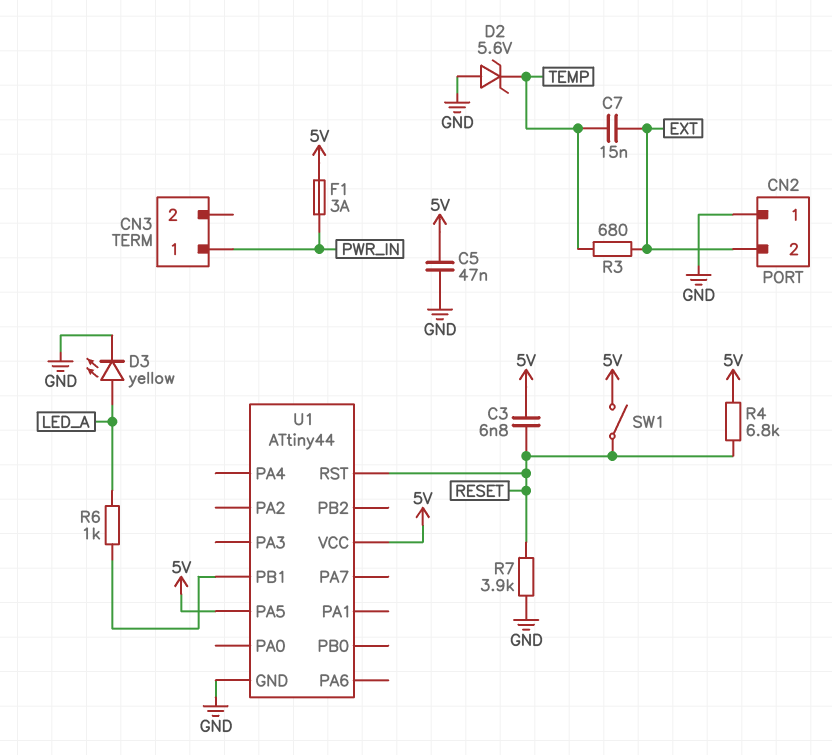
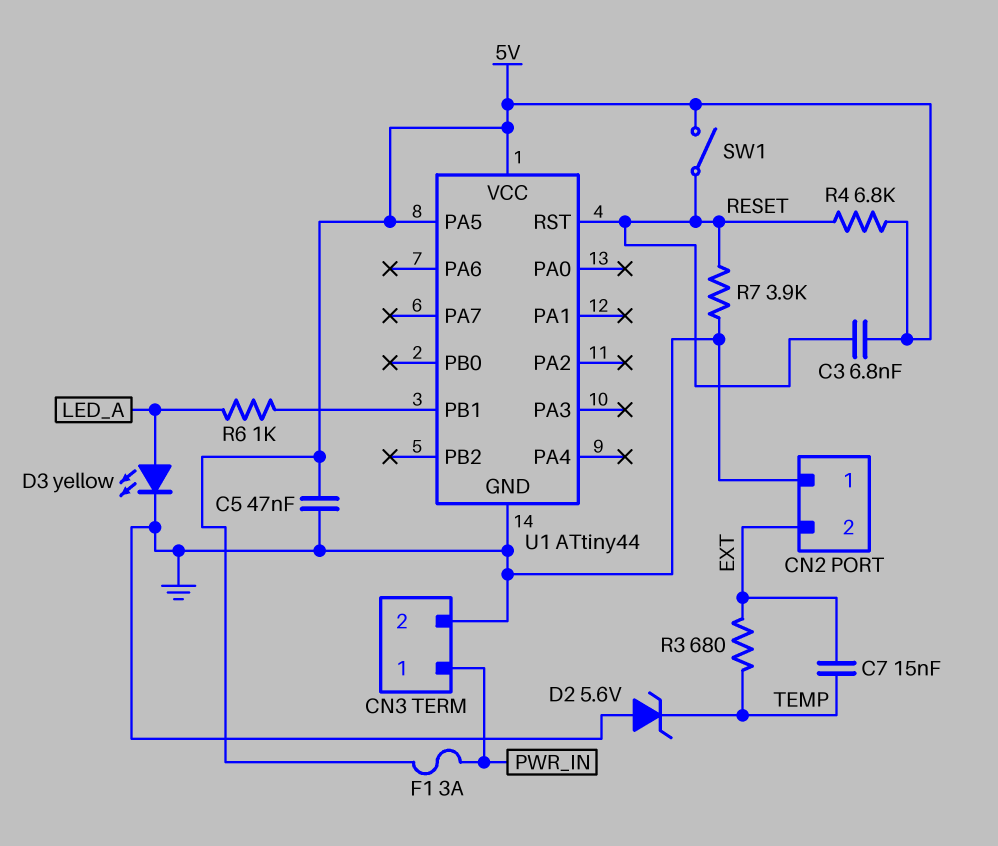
CN3 pin 2: none -> GND

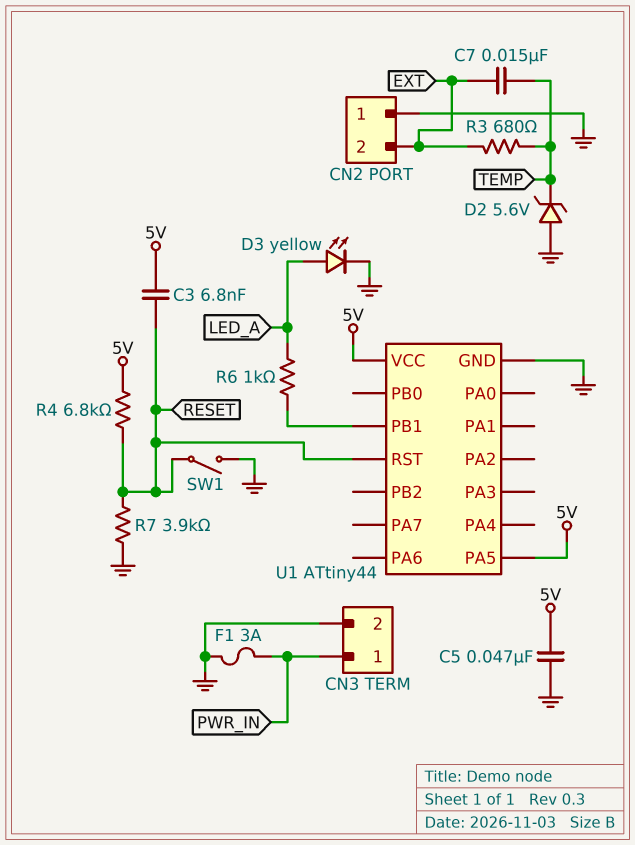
F1: 3A (5V, PWR_IN) -> 3A (GND, PWR_IN)
SW1: switch (5V, RESET) -> switch (GND, RESET)

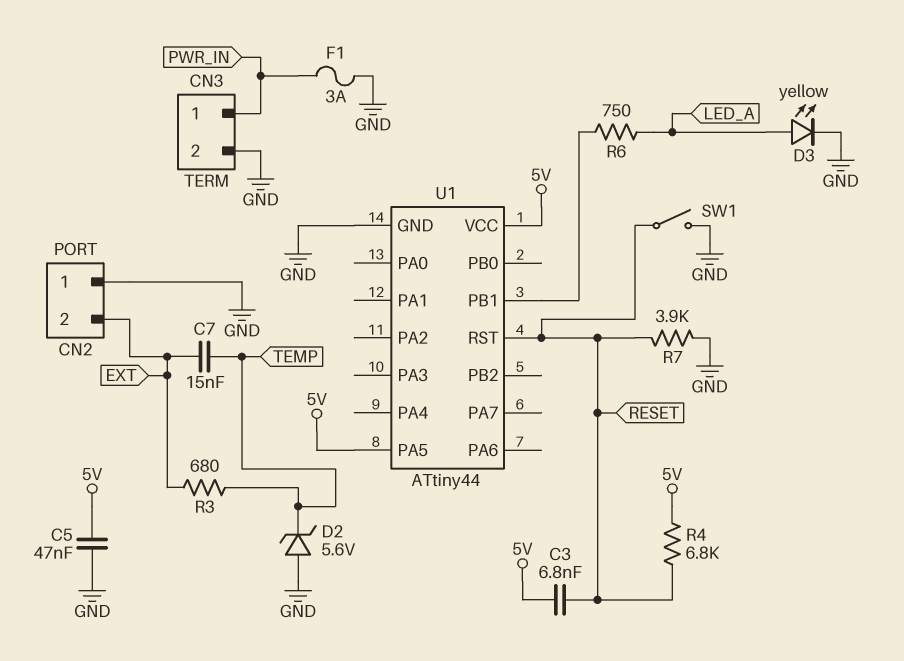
R6: 1k (LED_A, U1/PB1) -> 750 (LED_A, U1/PB1)

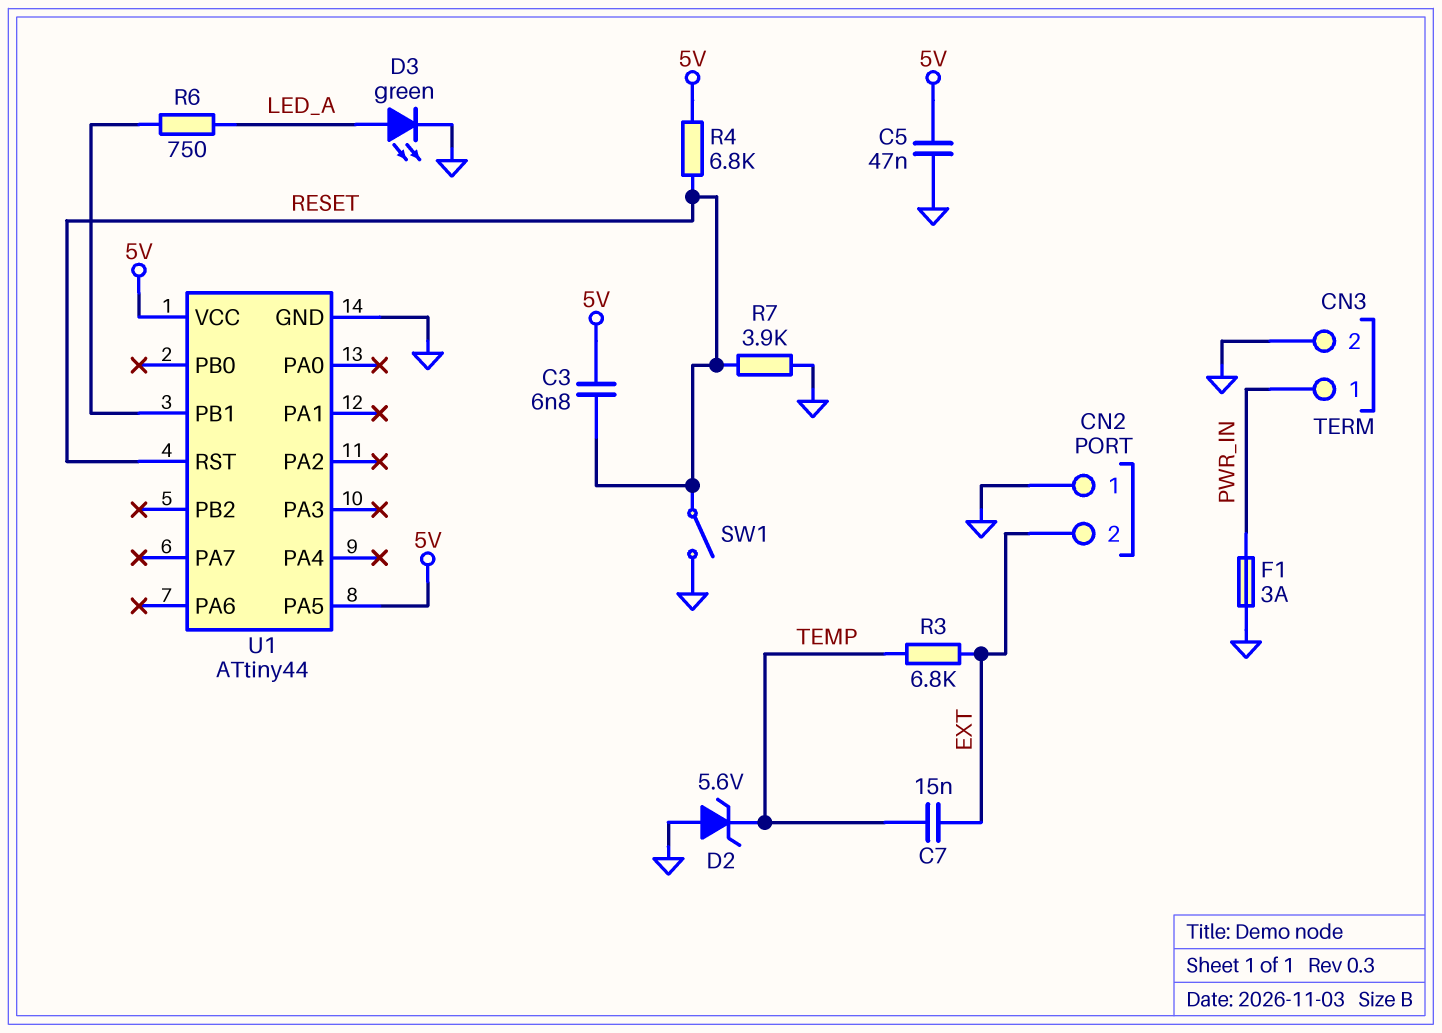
D3: LED yellow (A LED_A, K GND) -> LED green (A LED_A, K GND)
R3: 680 (EXT, TEMP) -> 6.8k (EXT, TEMP)

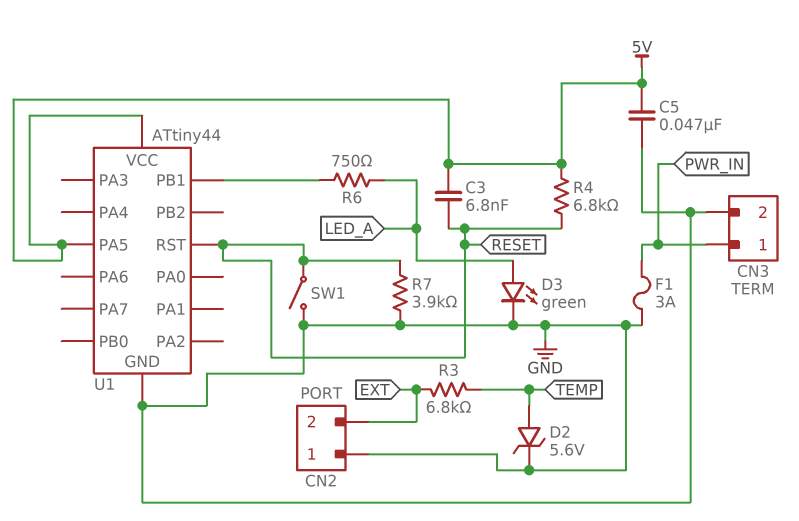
C7: 15nF (EXT, TEMP) -> none
D2: zener 5.6V (A GND, K TEMP) -> zener 5.6V (A TEMP, K GND)

